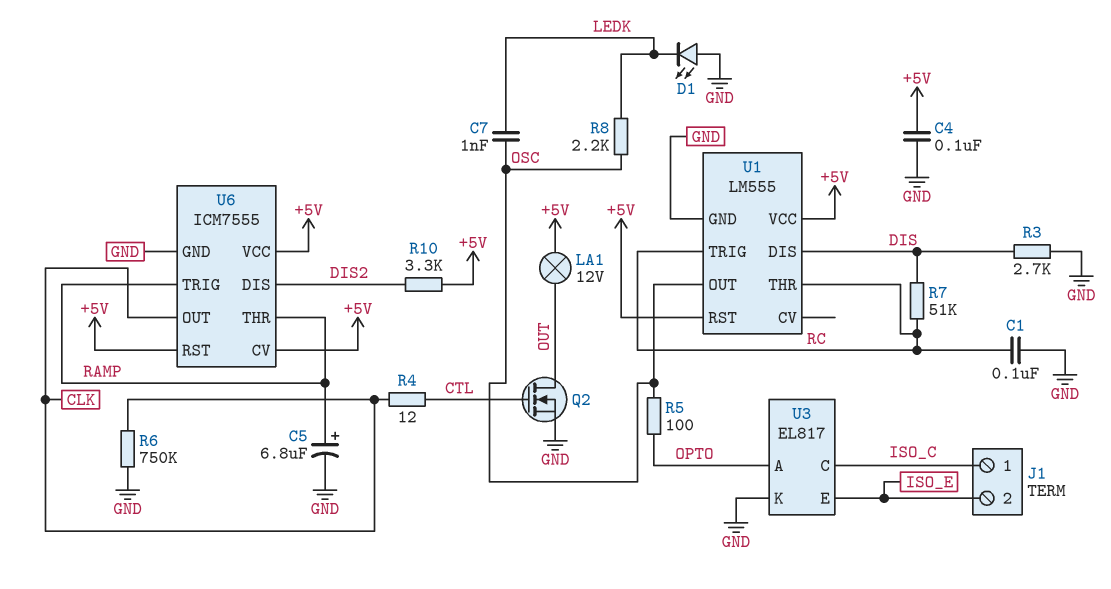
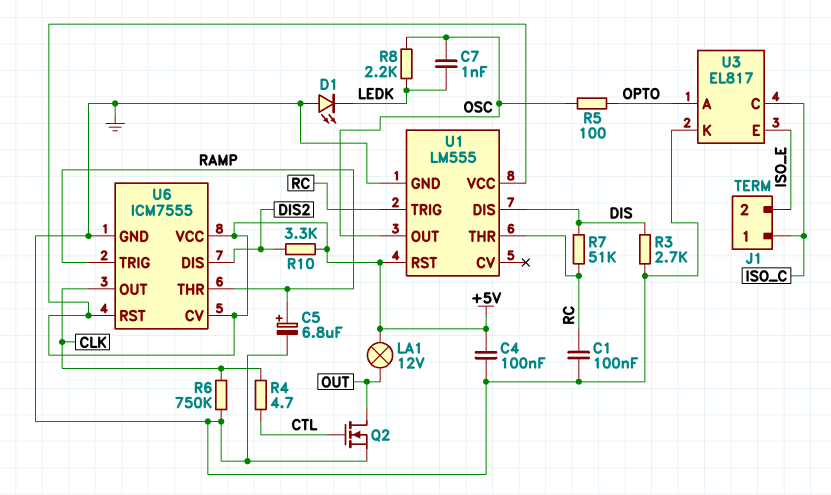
R4: 12 (CLK, CTL) -> 4.7 (CLK, CTL)

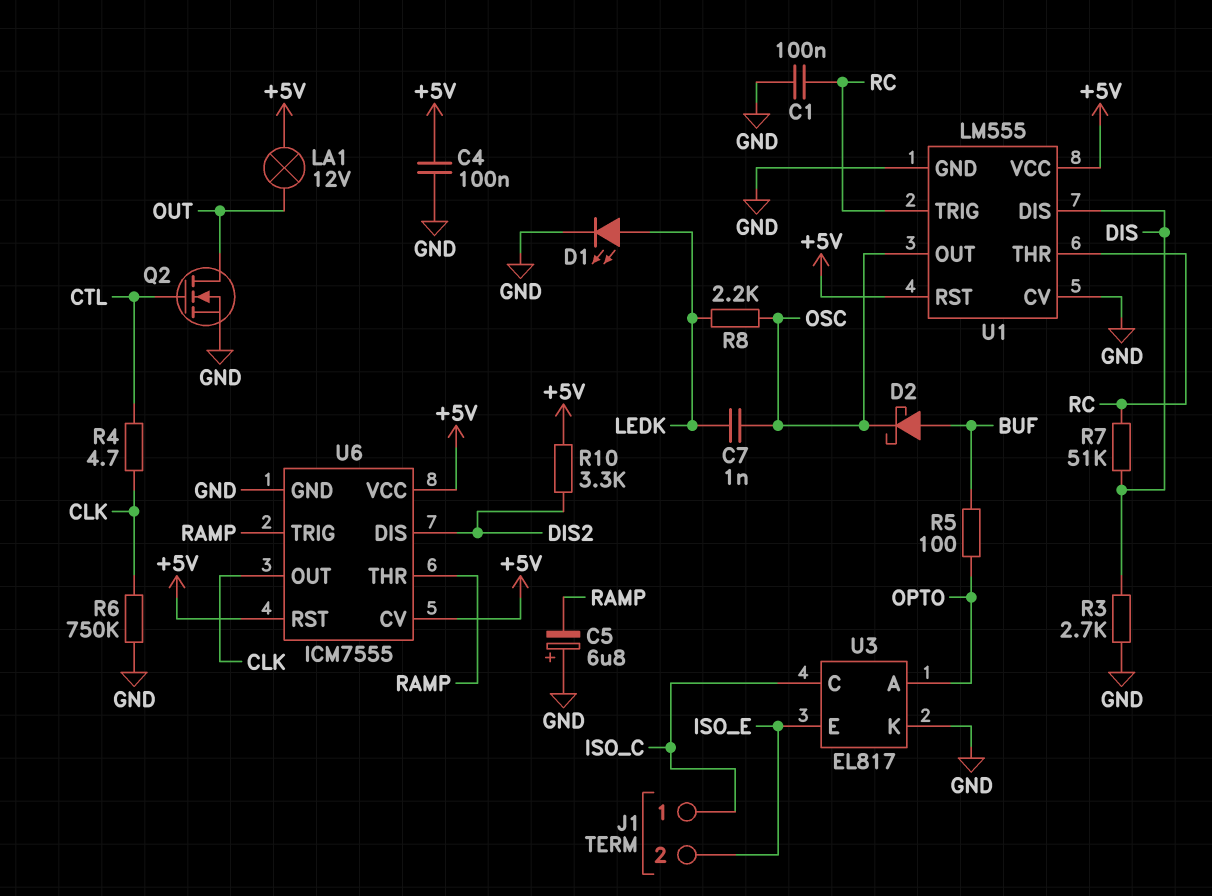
C5: 6.8uF (plus RAMP, minus GND) -> 6.8uF (plus GND, minus RAMP)
D1: LED (A GND, K LEDK) -> LED (A LEDK, K GND)
D2: none -> schottky (A BUF, K OSC)
R5: 100 (OPTO, OSC) -> 100 (BUF, OPTO)
U1 pin CV: none -> GND

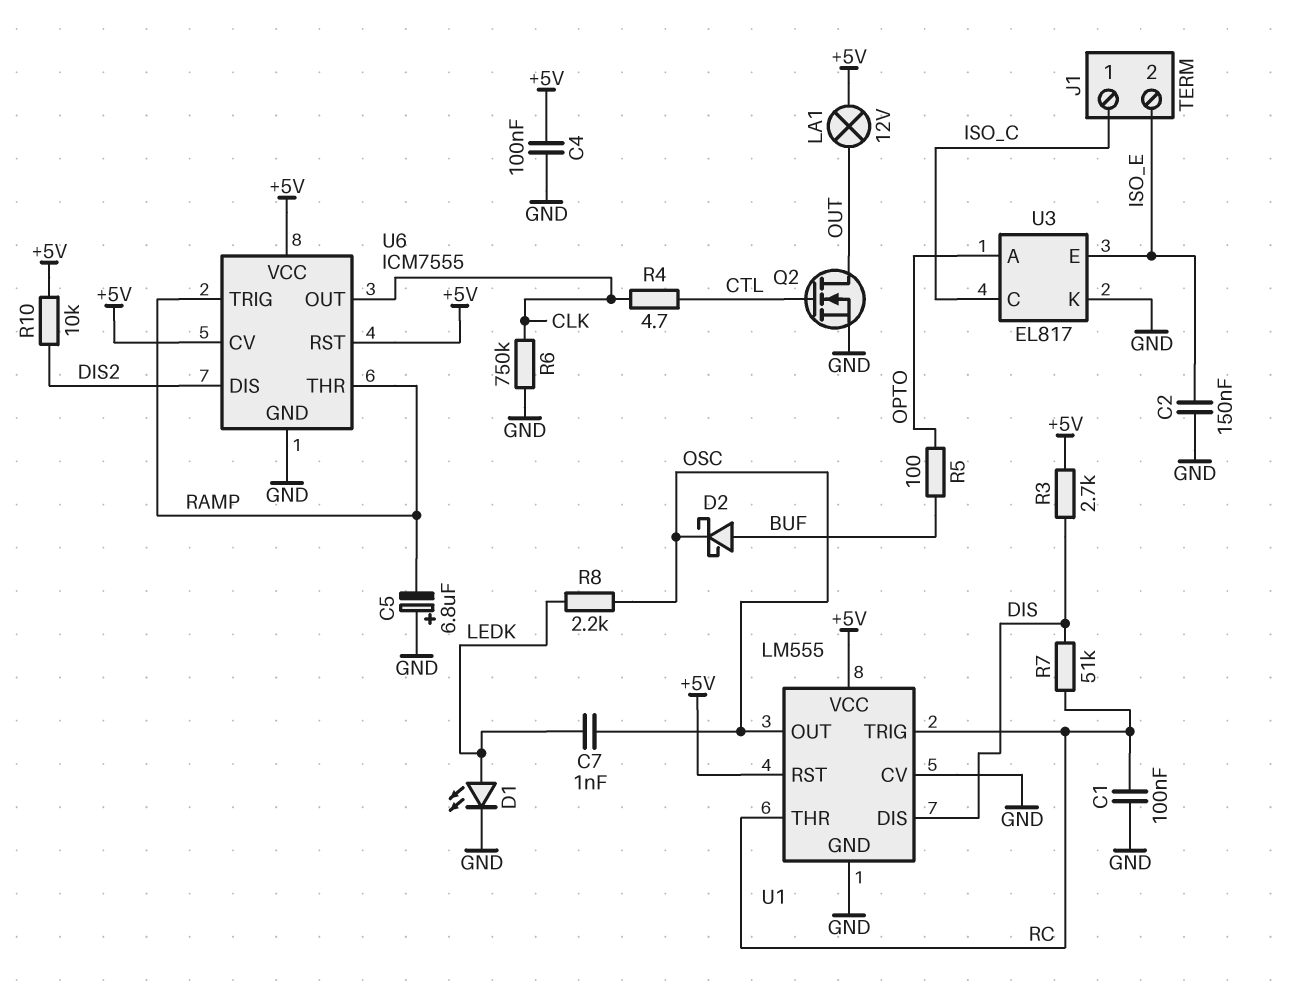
C2: none -> 150nF (GND, ISO_E)
R3: 2.7k (DIS, GND) -> 2.7k (+5V, DIS)
R10: 3.3k (+5V, DIS2) -> 10k (+5V, DIS2)

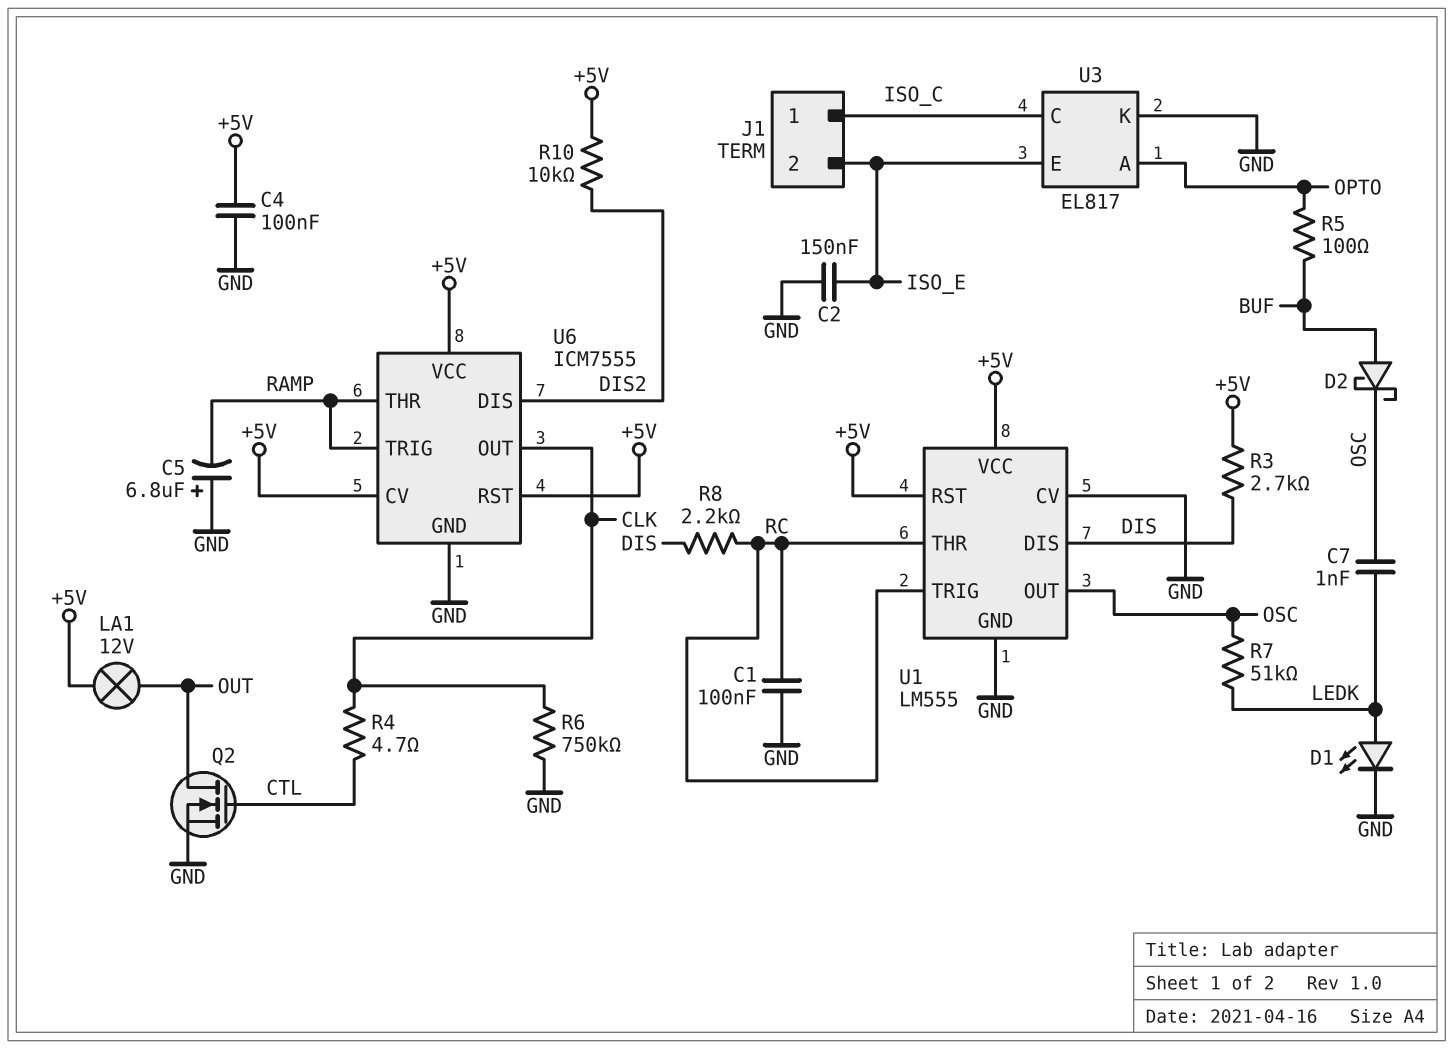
R7: 51k (DIS, RC) -> 51k (LEDK, OSC)
R8: 2.2k (LEDK, OSC) -> 2.2k (DIS, RC)

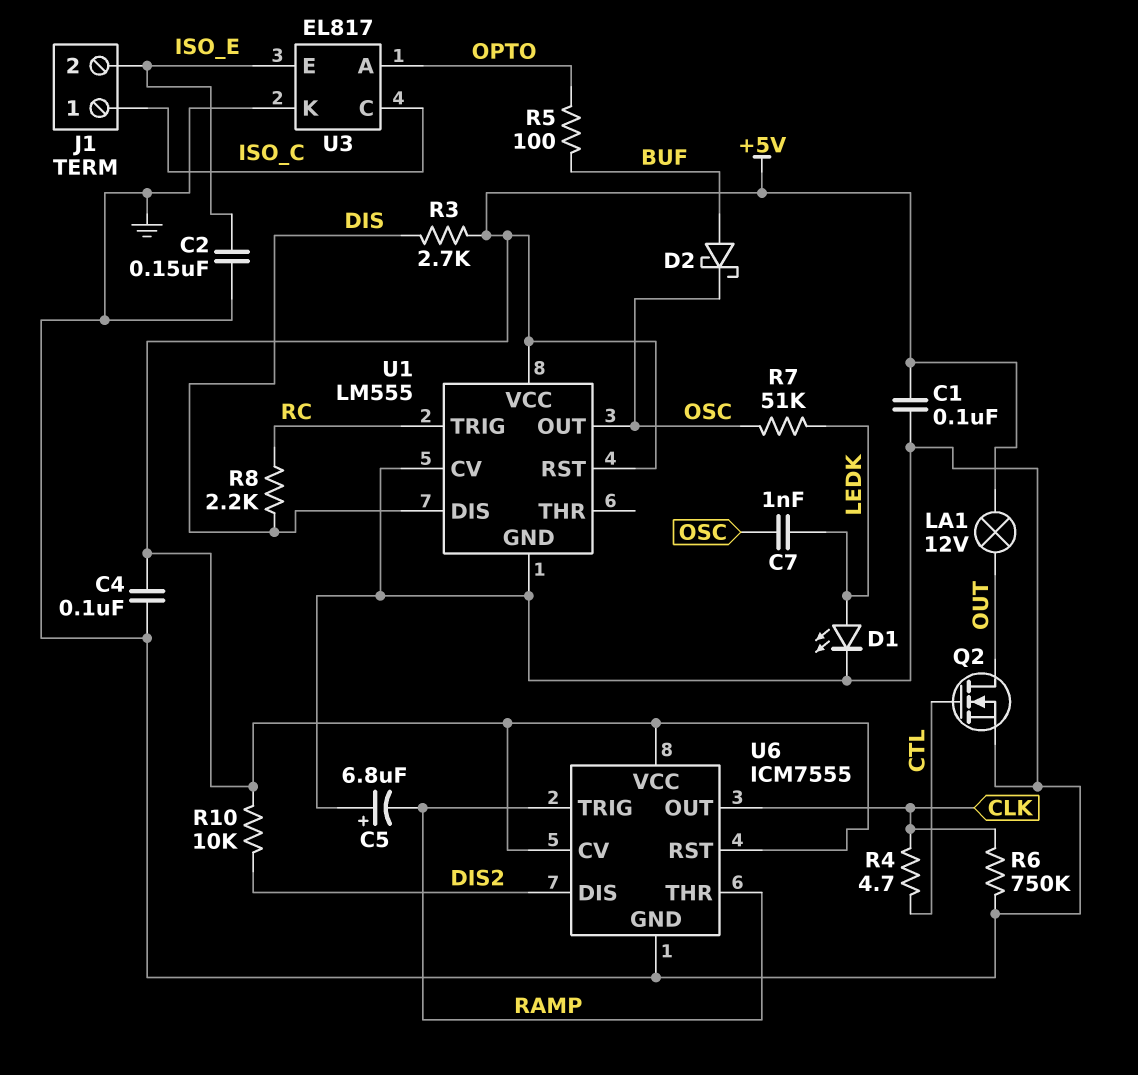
C1: 100nF (GND, RC) -> 100nF (+5V, GND)
U1 pin THR: RC -> none

